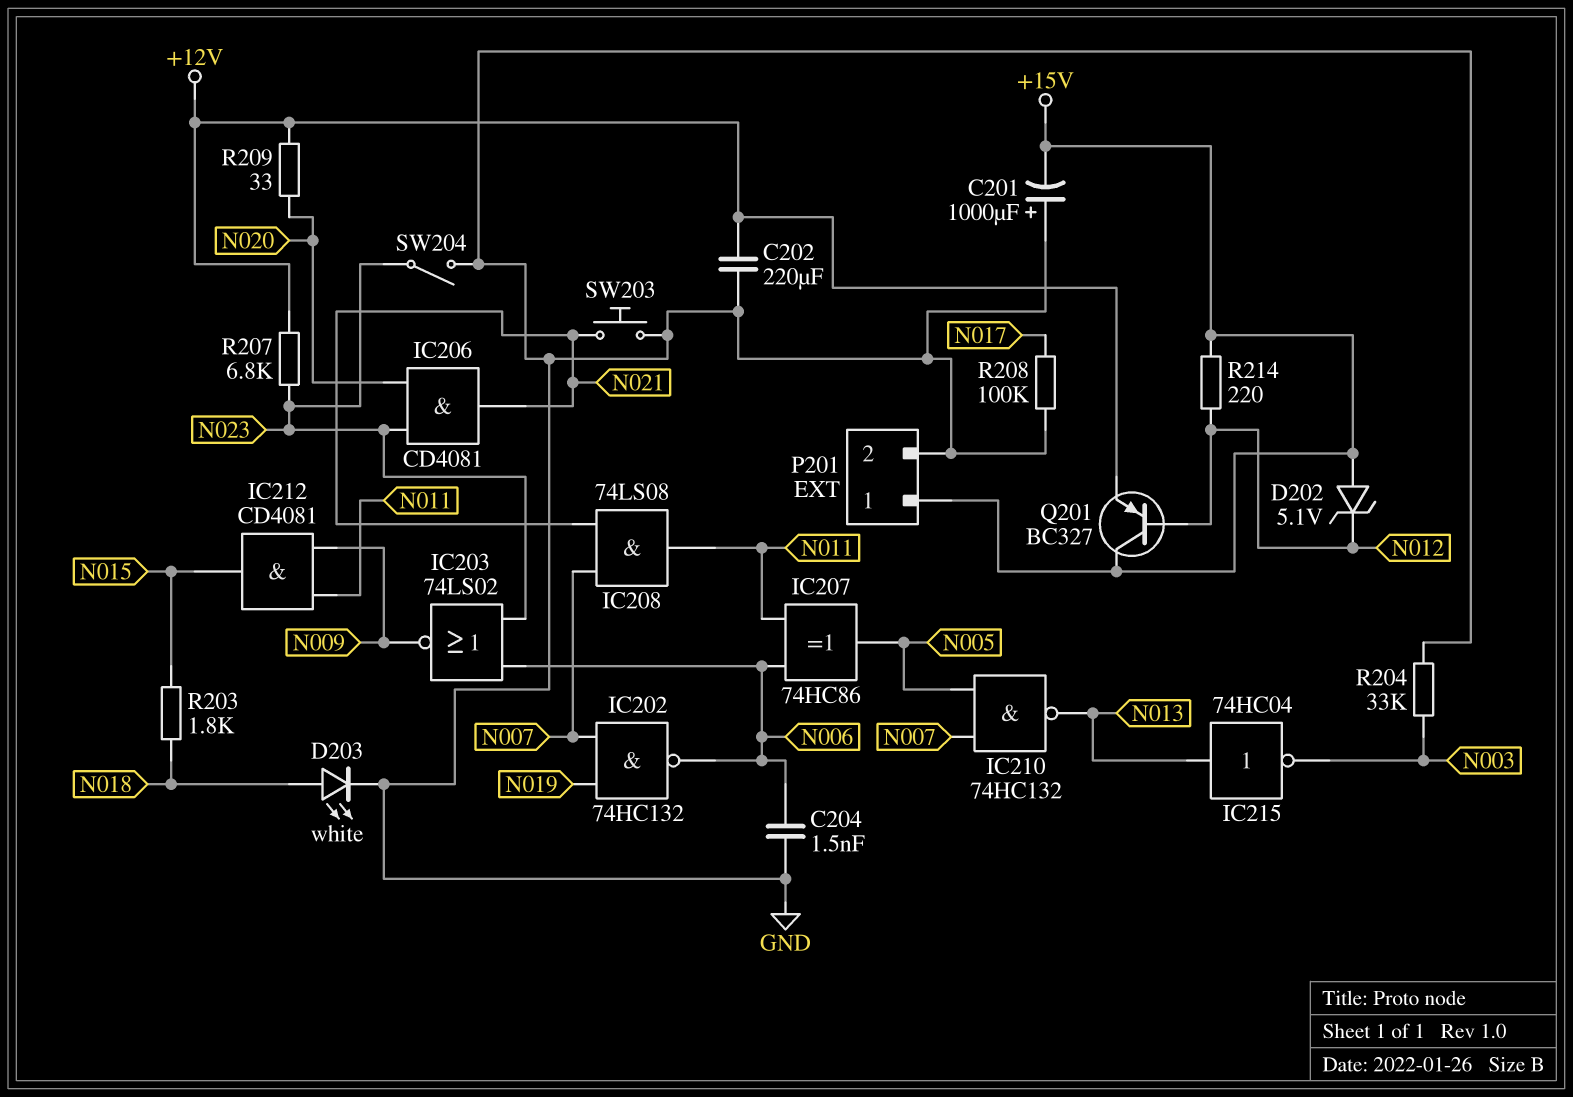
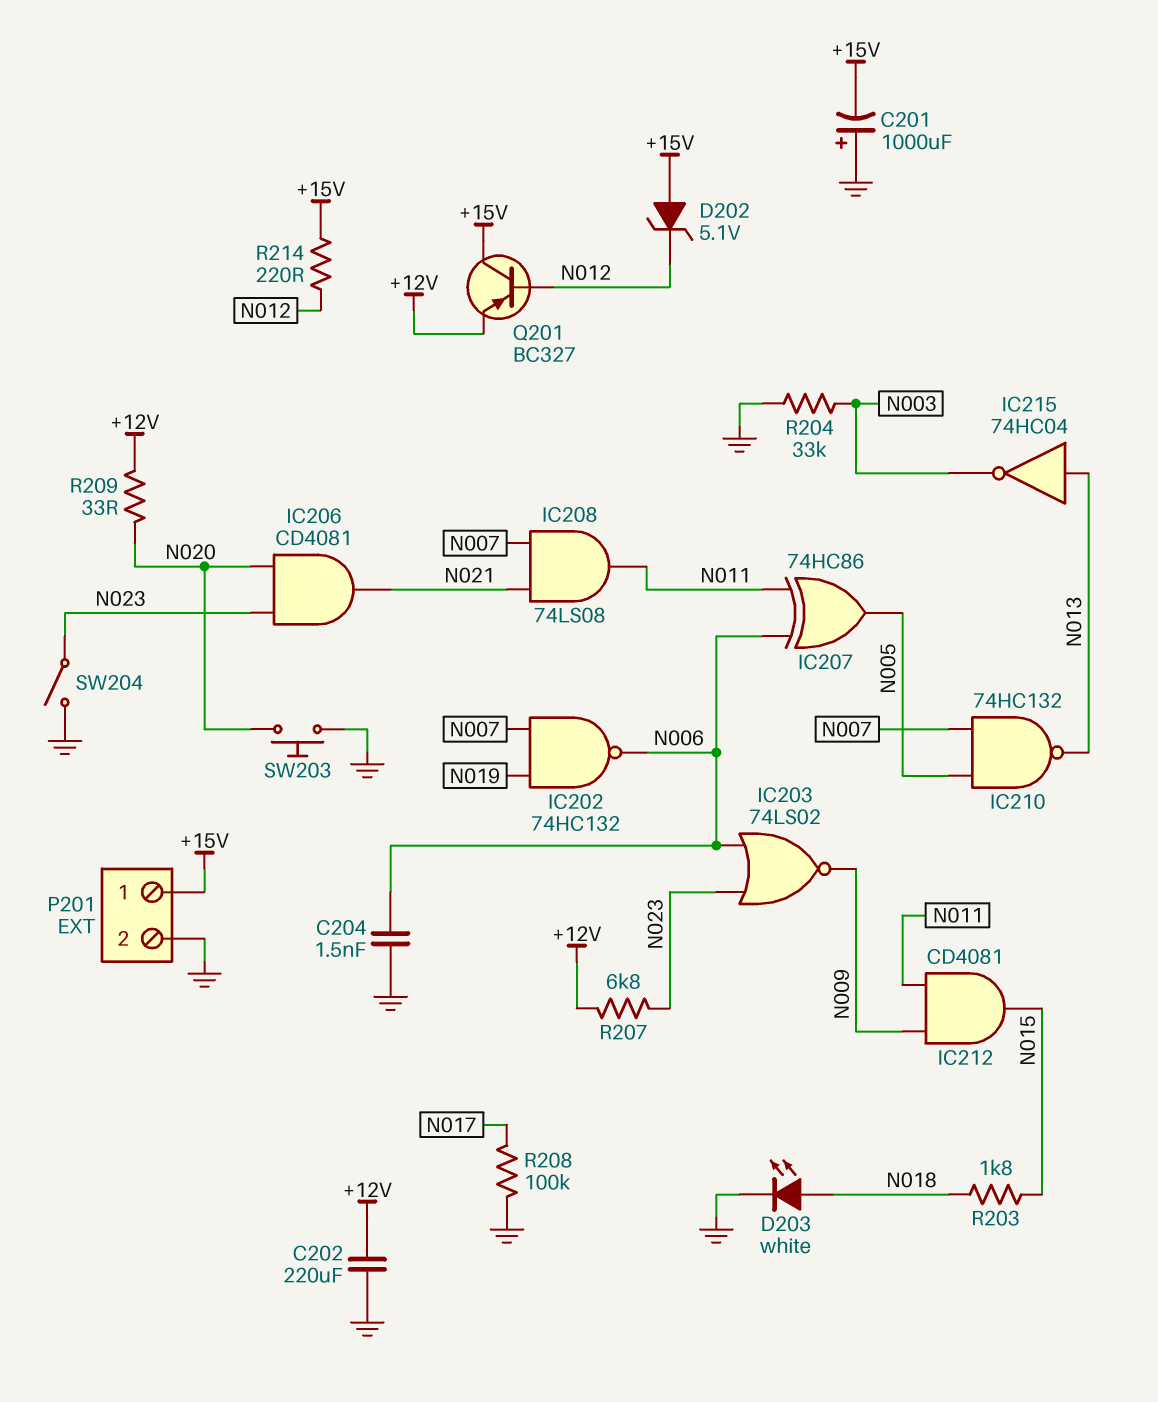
SW203: button (GND, N021) -> button (GND, N020)

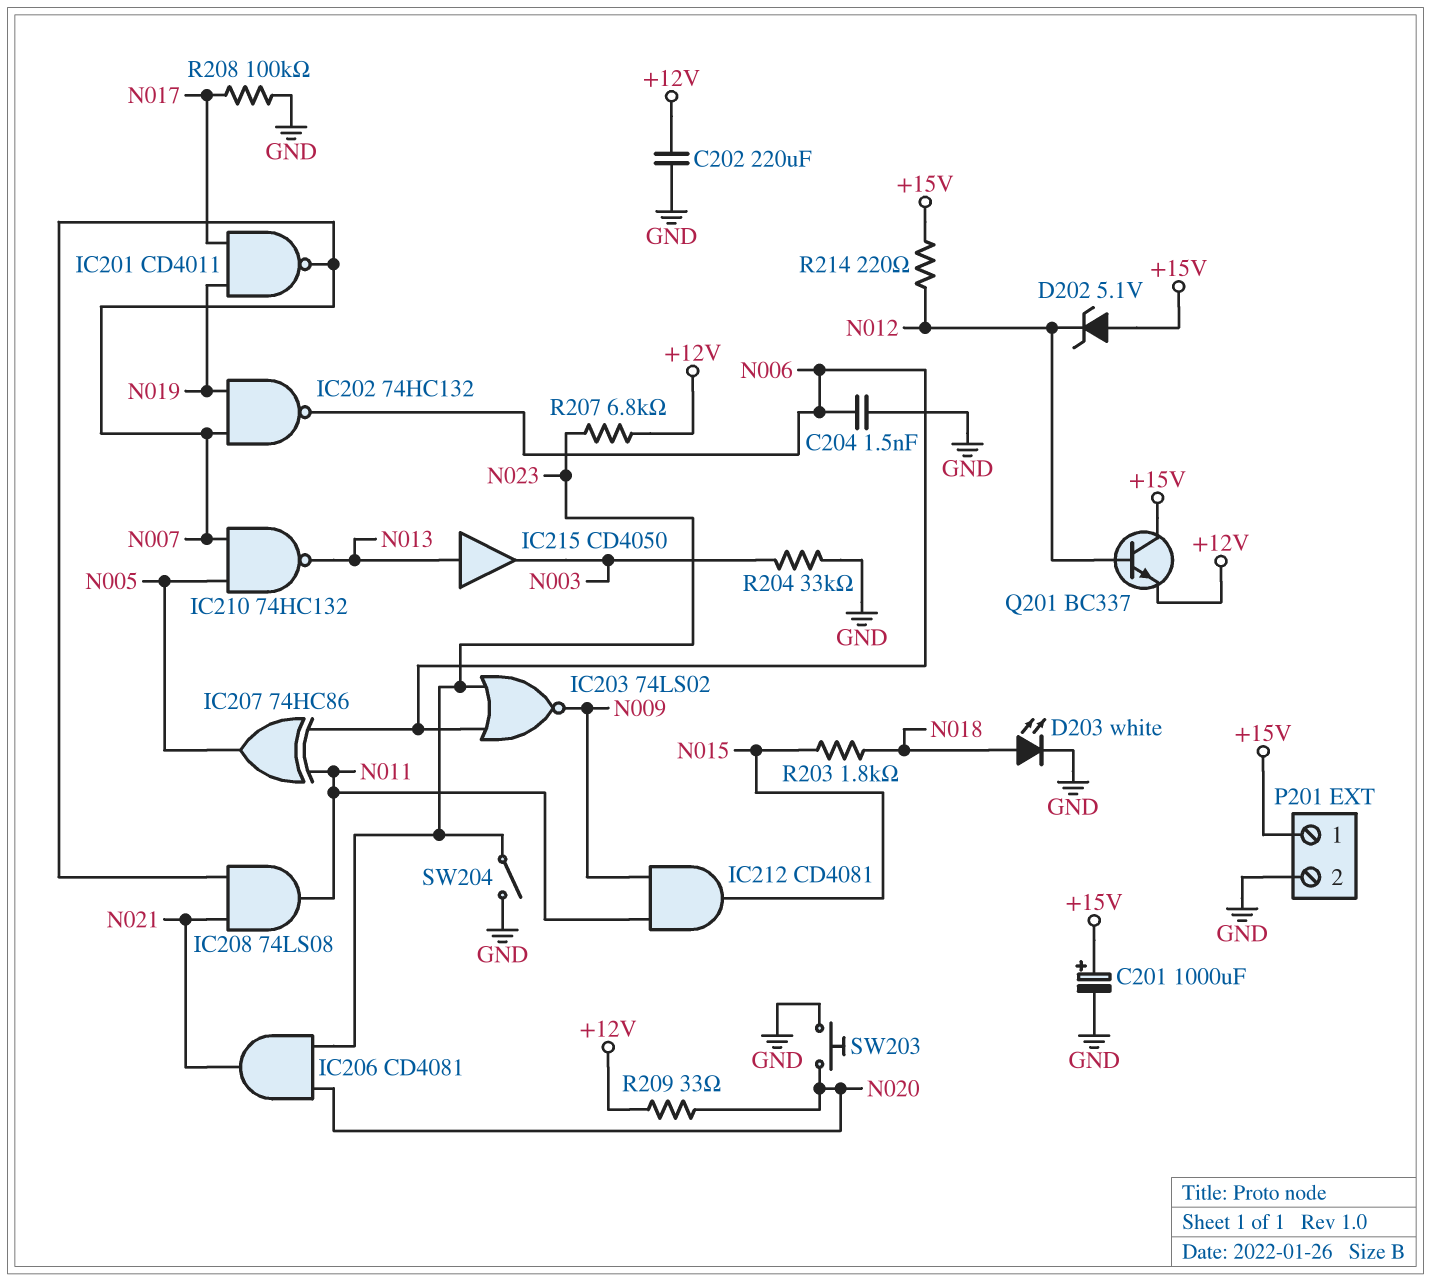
C201: 1000uF (plus GND, minus +15V) -> 1000uF (plus +15V, minus GND)
IC201: none -> NAND CD4011 (in N017, in N019, out N007)
IC215: NOT 74HC04 (in N013, out N003) -> buffer CD4050 (in N013, out N003)
Q201: PNP BC327 (B N012, C +15V, E +12V) -> NPN BC337 (B N012, C +15V, E +12V)

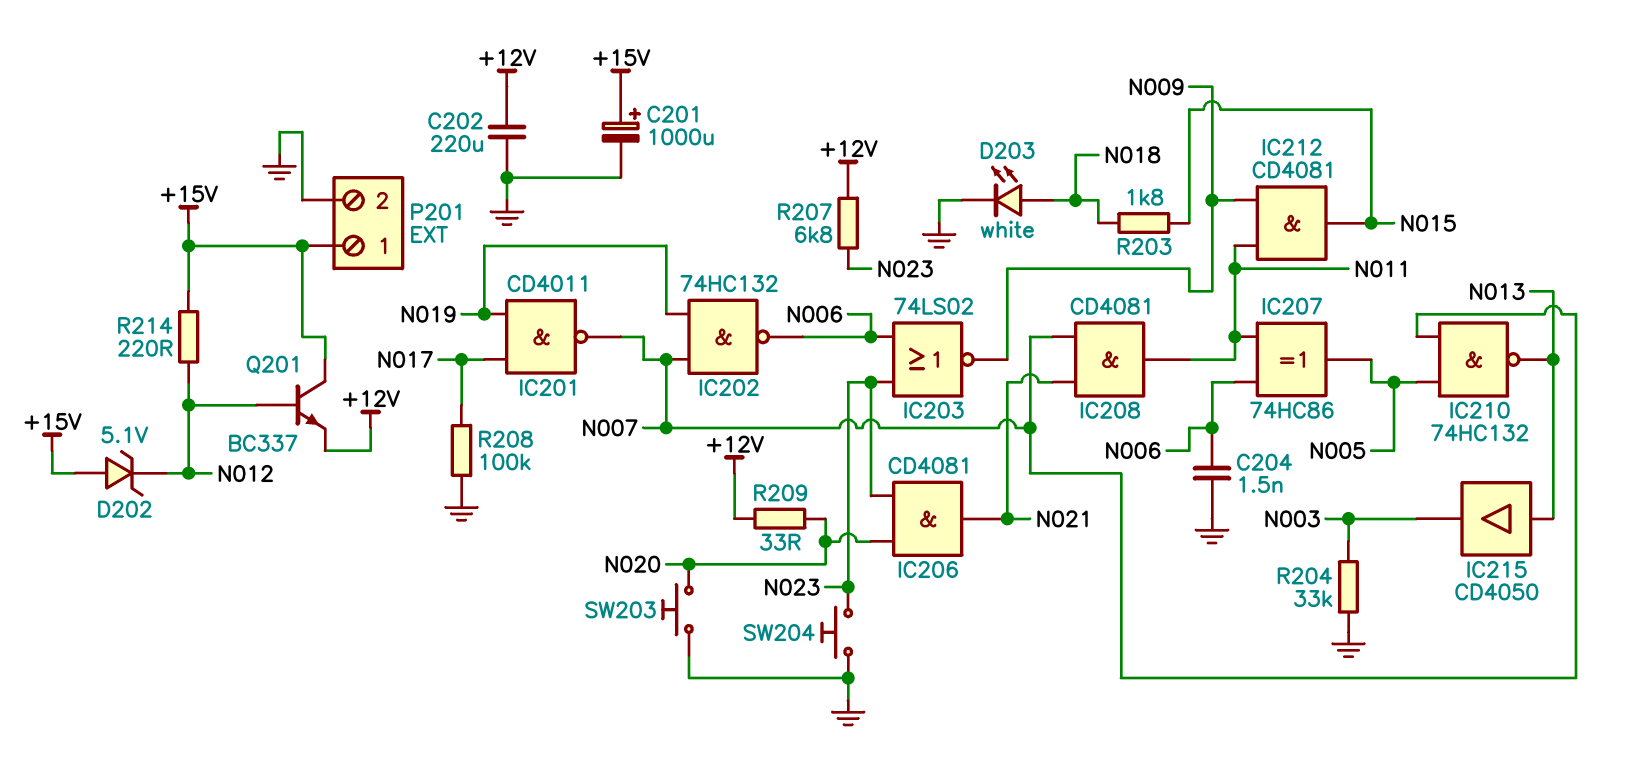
IC208: AND 74LS08 (in N007, in N021, out N011) -> AND CD4081 (in N007, in N021, out N011)
SW204: switch (GND, N023) -> button (GND, N023)

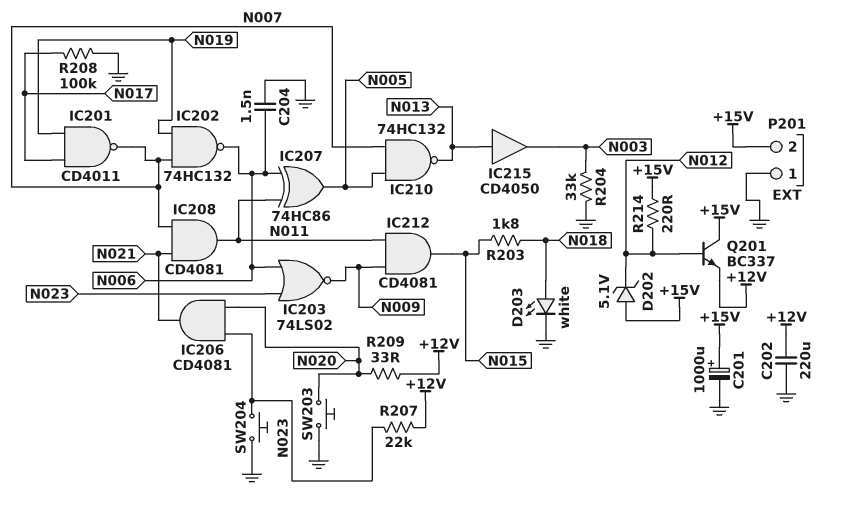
P201 pin 1: +15V -> GND
P201 pin 2: GND -> +15V
R207: 6.8k (+12V, N023) -> 22k (+12V, N023)

